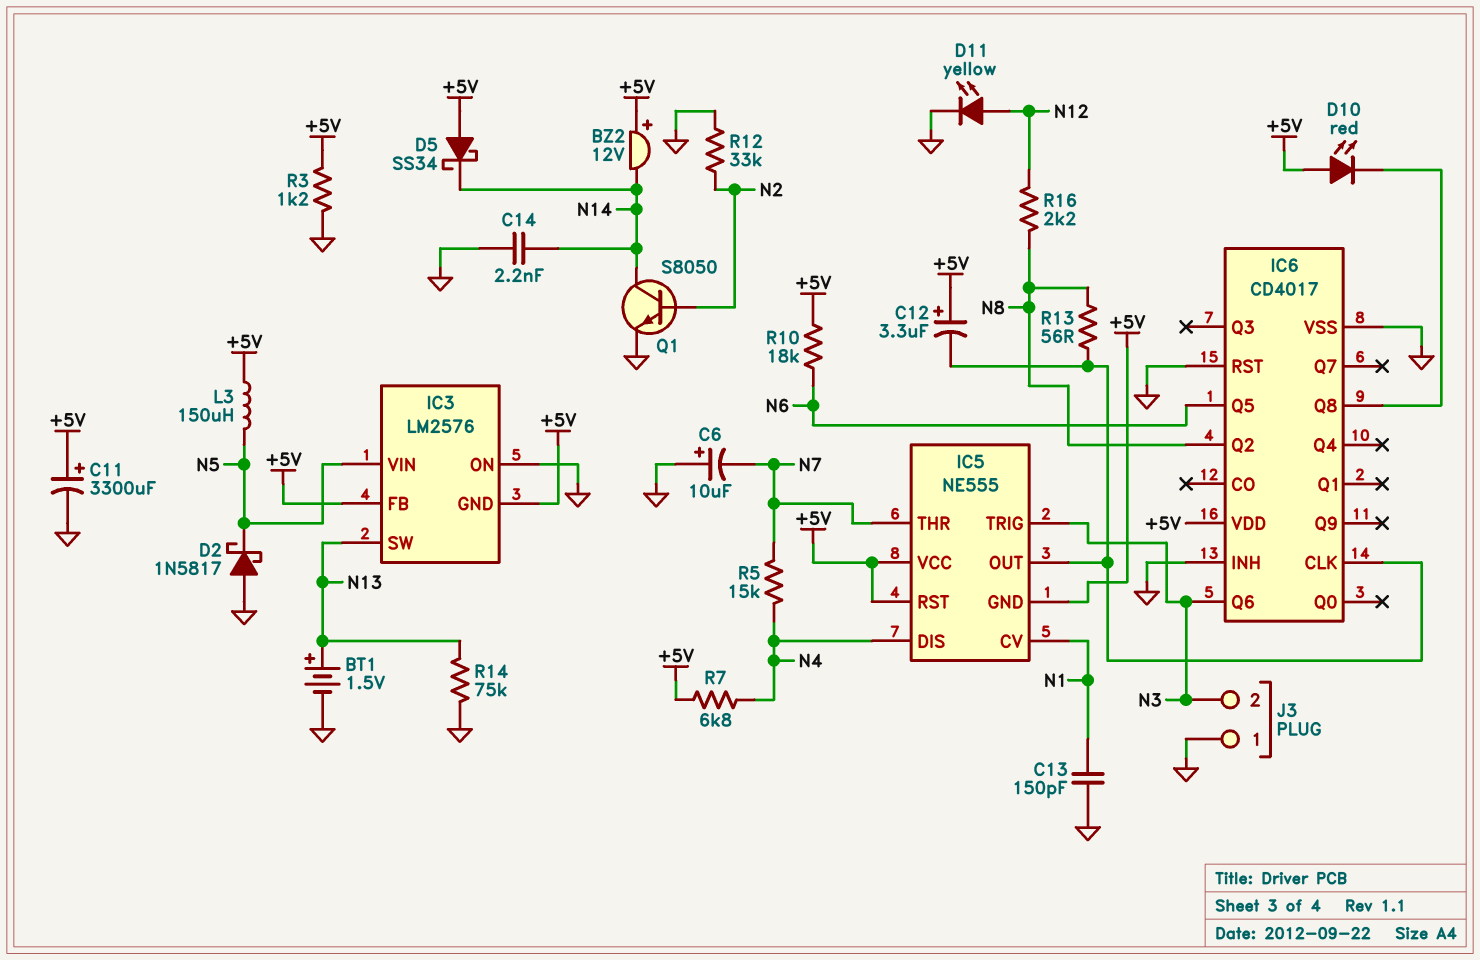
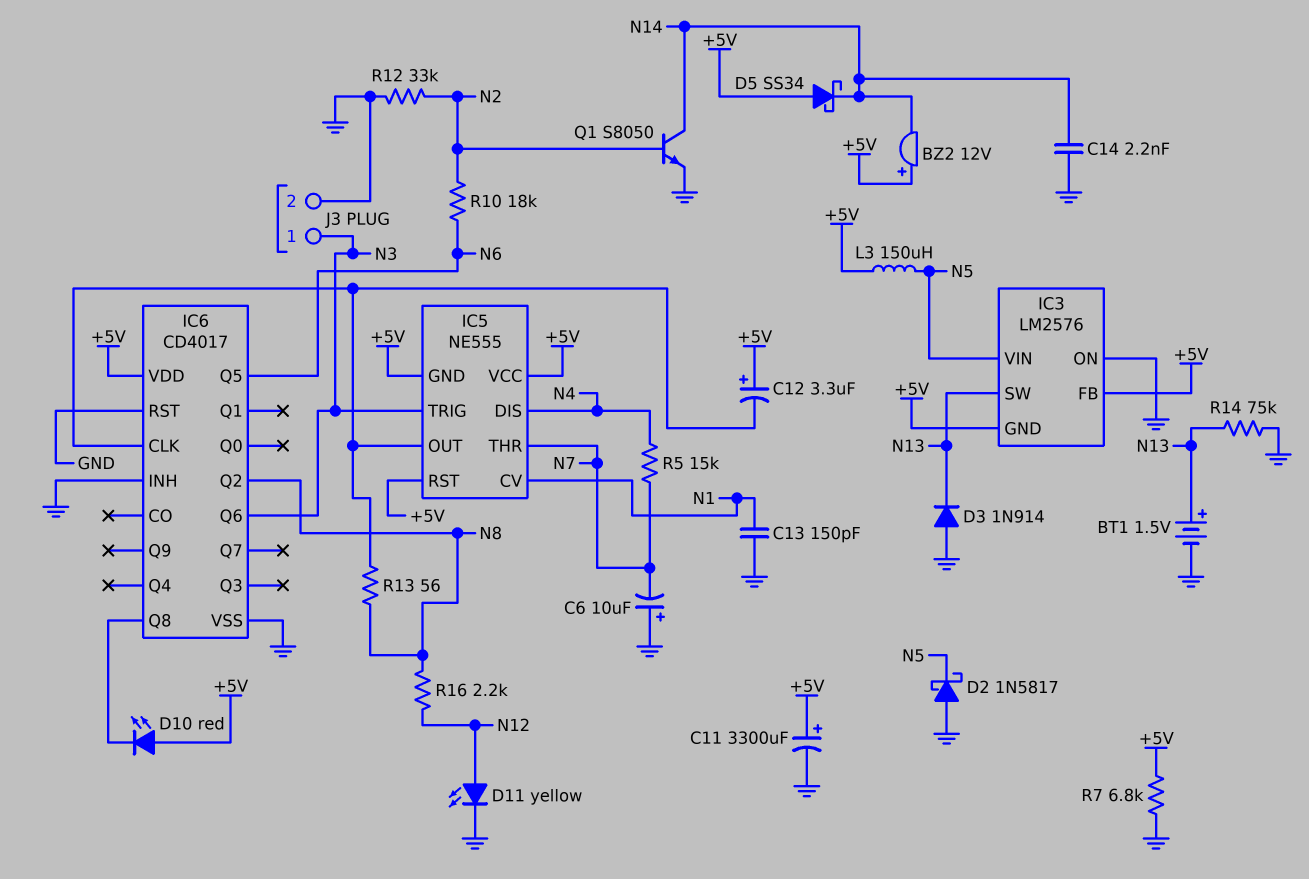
D3: none -> diode 1N914 (A GND, K N13)
J3 pin 1: GND -> N3
J3 pin 2: N3 -> GND
R3: 1.2k (+5V, GND) -> none
R7: 6.8k (+5V, N4) -> 6.8k (+5V, GND)
R10: 18k (+5V, N6) -> 18k (N2, N6)

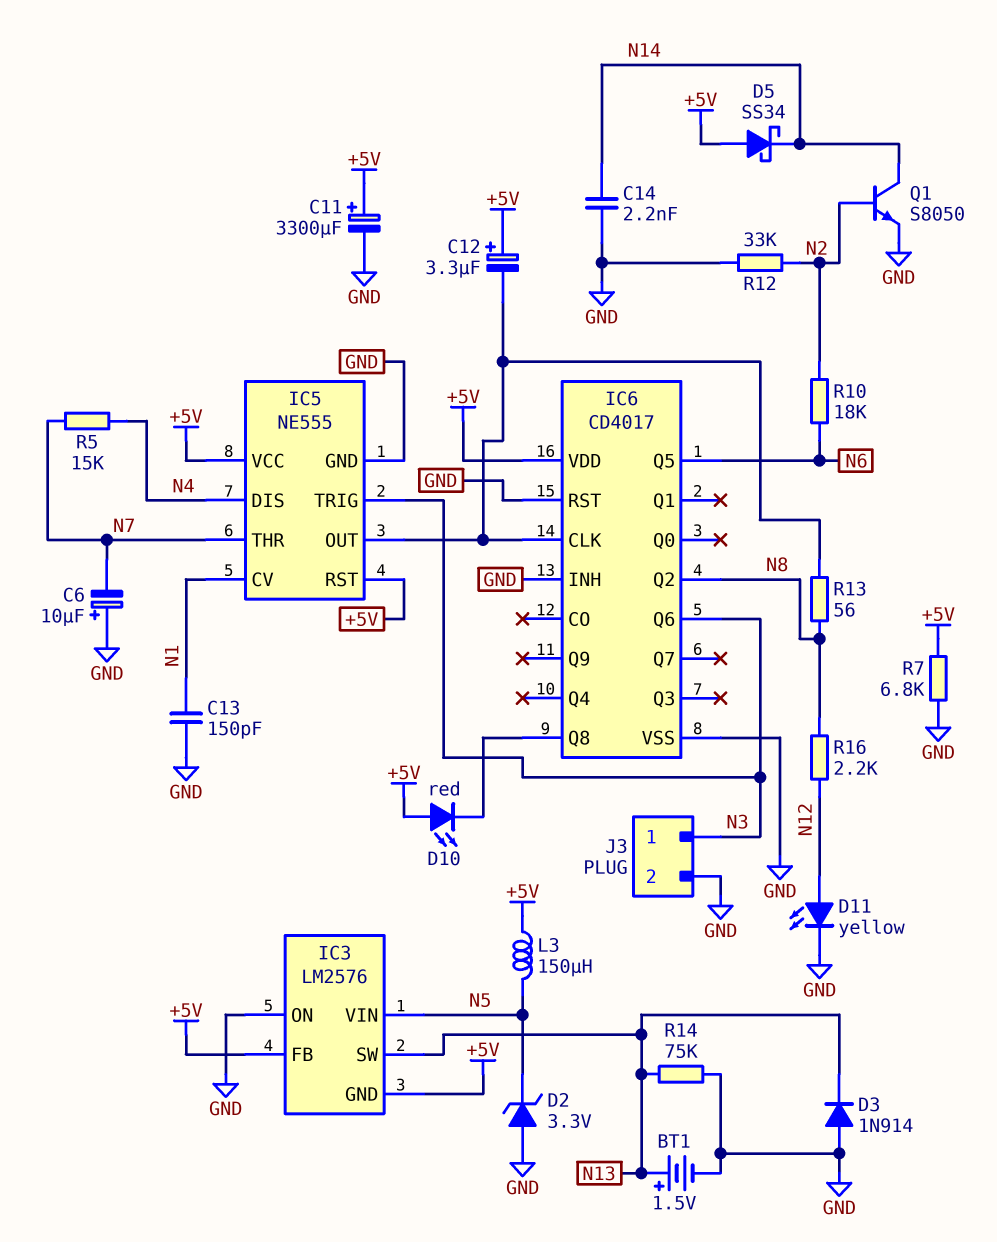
BZ2: buzzer 12V (plus +5V, minus N14) -> none
D2: schottky 1N5817 (A GND, K N5) -> zener 3.3V (A GND, K N5)
IC5 pin GND: +5V -> GND

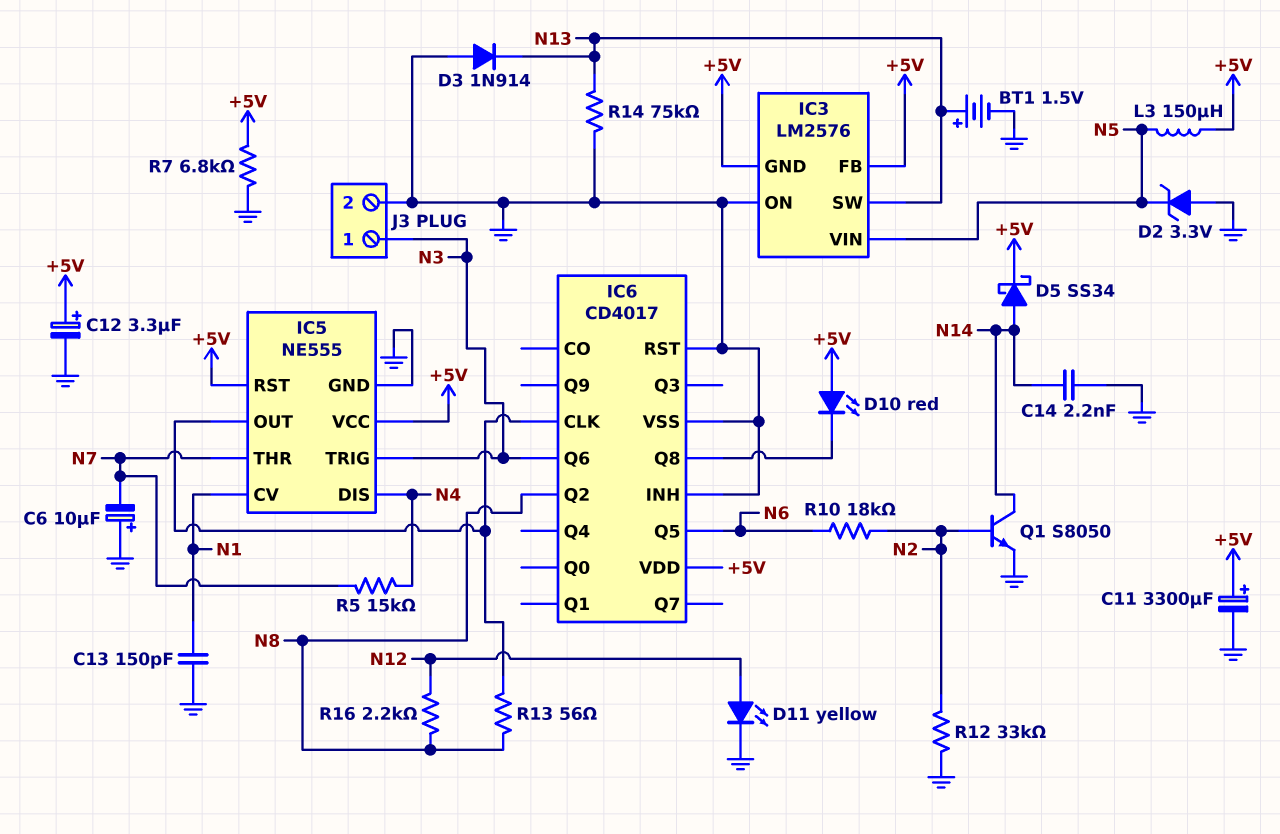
C12: 3.3uF (plus +5V, minus IC5/OUT) -> 3.3uF (plus +5V, minus GND)
D5: schottky SS34 (A +5V, K N14) -> schottky SS34 (A N14, K +5V)

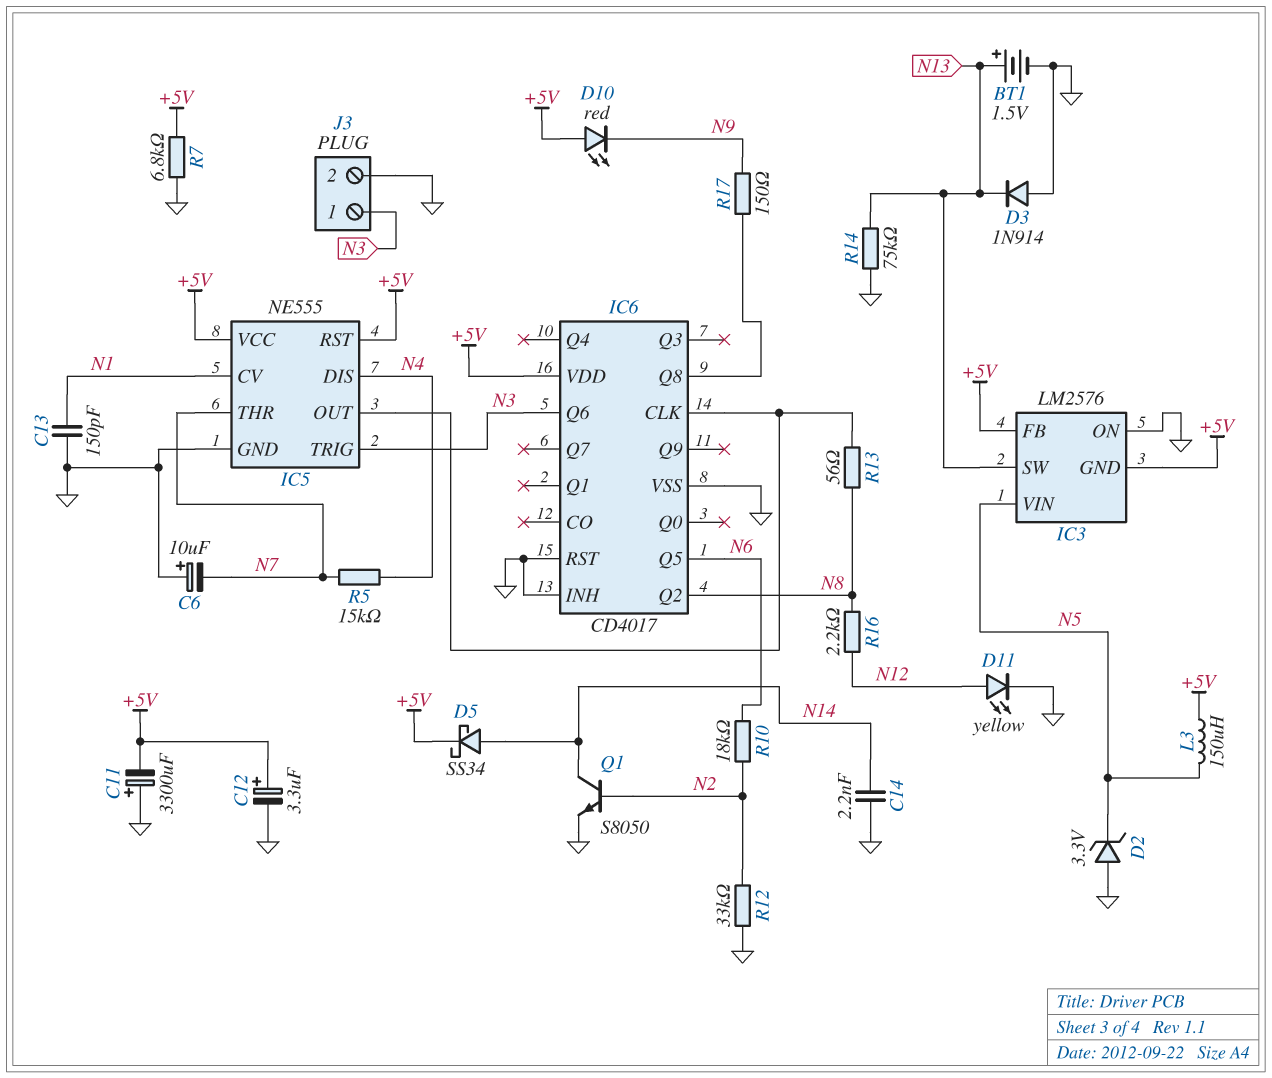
C11: 3300uF (plus +5V, minus GND) -> 3300uF (plus GND, minus +5V)
D10: LED red (A +5V, K IC6/Q8) -> LED red (A +5V, K N9)
R17: none -> 150 (IC6/Q8, N9)

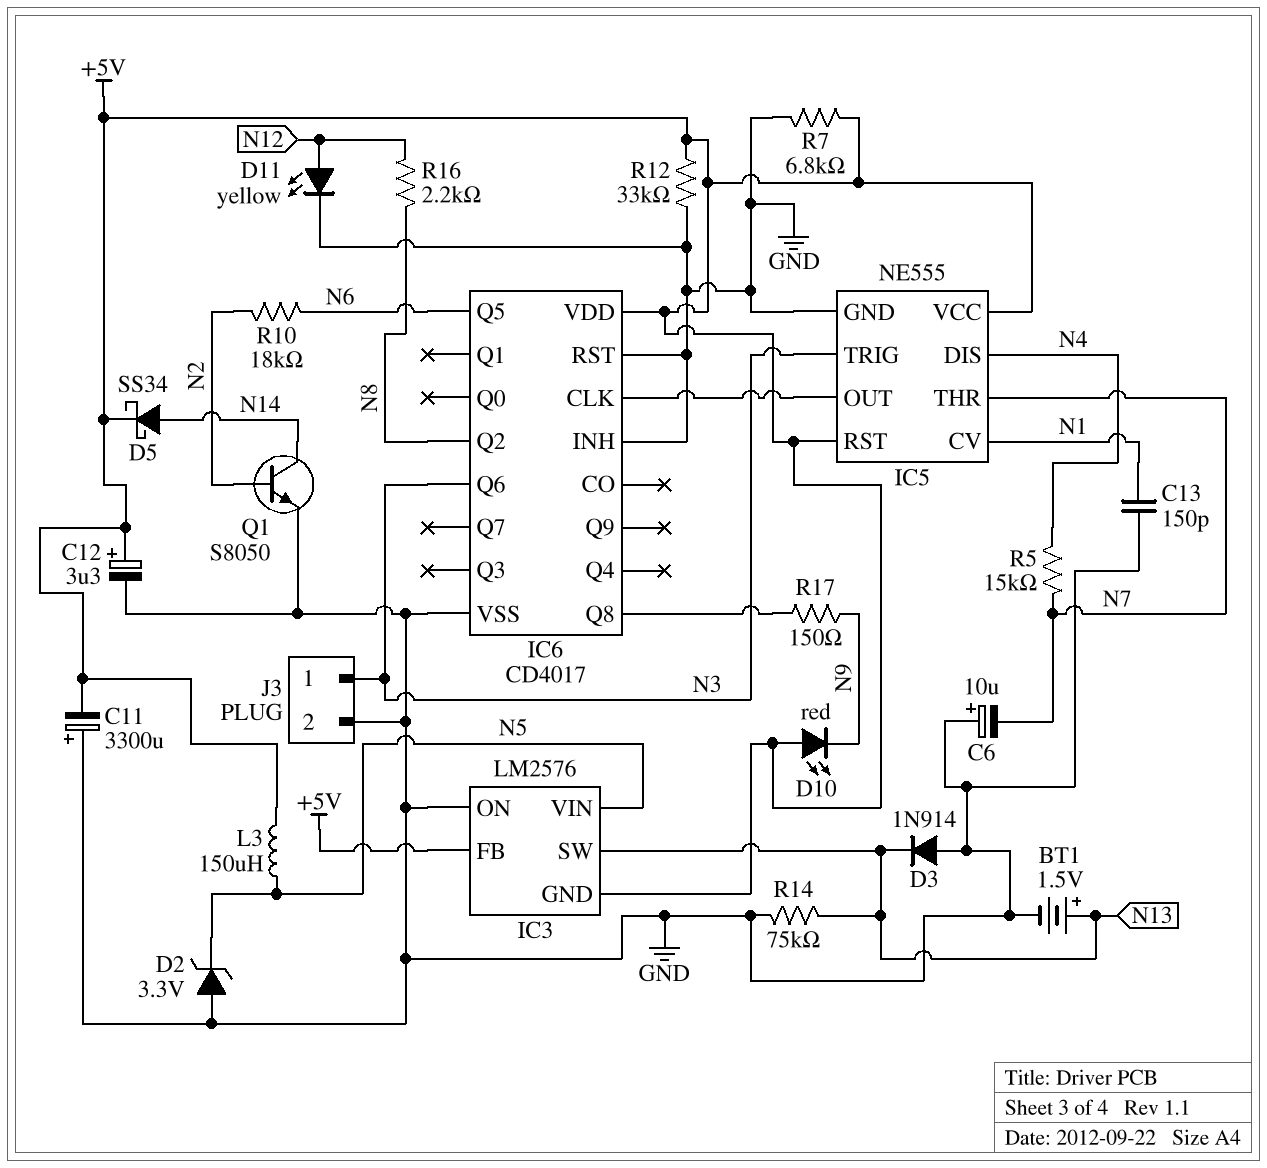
C14: 2.2nF (GND, N14) -> none
R12: 33k (GND, N2) -> 33k (+5V, GND)
R13: 56 (IC5/OUT, N8) -> none

